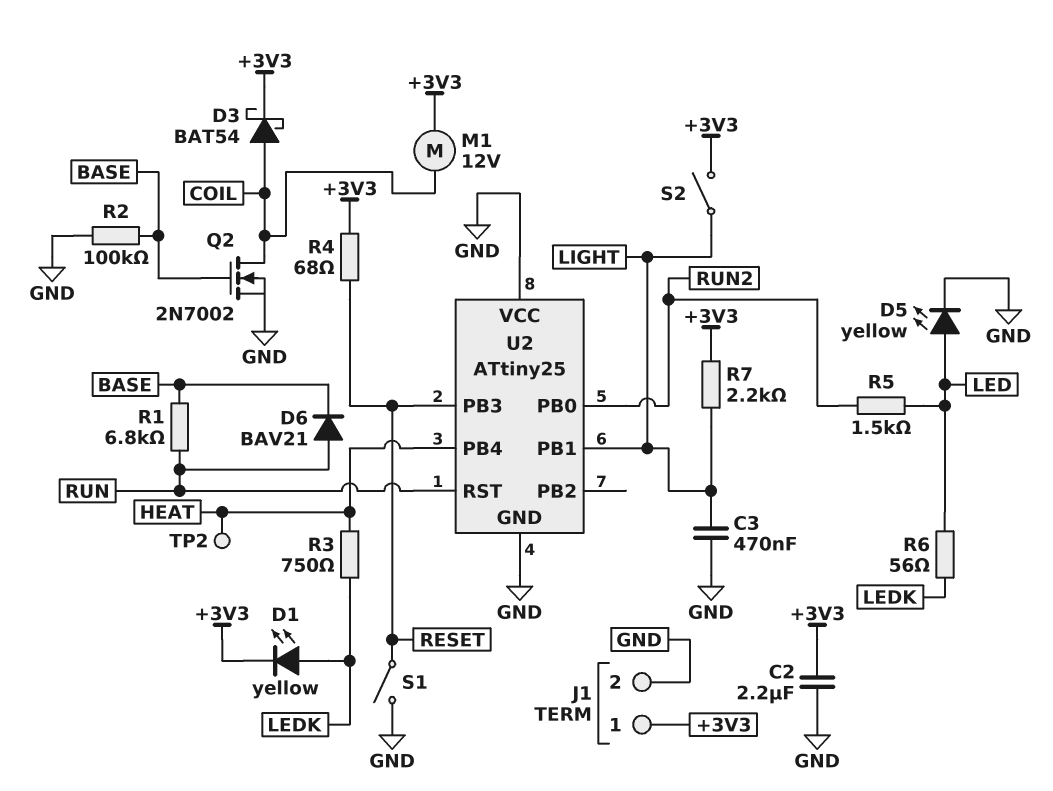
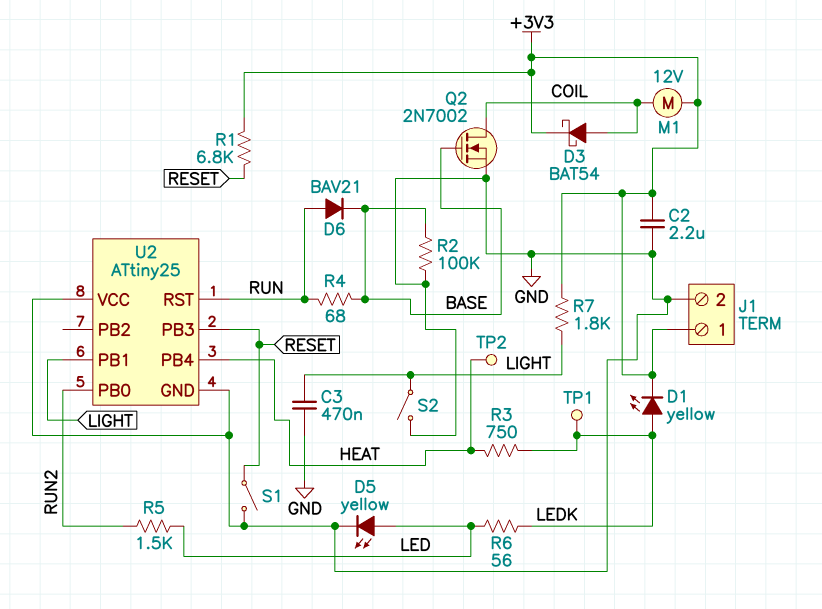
R1: 6.8k (BASE, RUN) -> 6.8k (+3V3, RESET)
R4: 68 (+3V3, RESET) -> 68 (BASE, RUN)
R7: 2.2k (+3V3, LIGHT) -> 1.8k (+3V3, LIGHT)
S2: switch (+3V3, LIGHT) -> switch (GND, LIGHT)
TP1: none -> test point (LEDK)

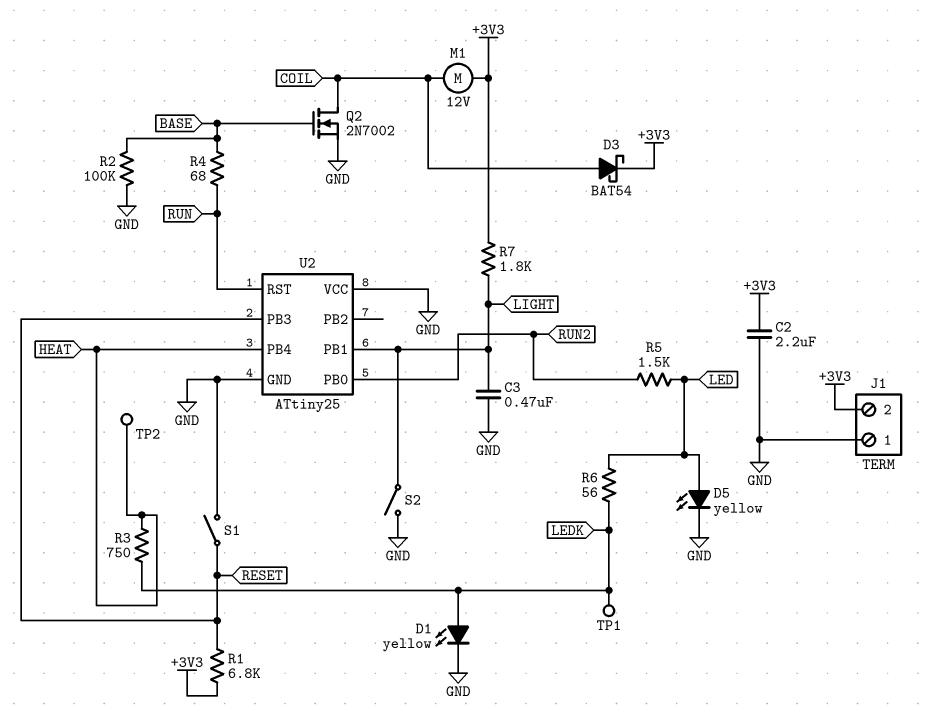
D1: LED yellow (A LEDK, K +3V3) -> LED yellow (A LEDK, K GND)
D6: diode BAV21 (A RUN, K BASE) -> none
J1 pin 1: +3V3 -> GND
J1 pin 2: GND -> +3V3

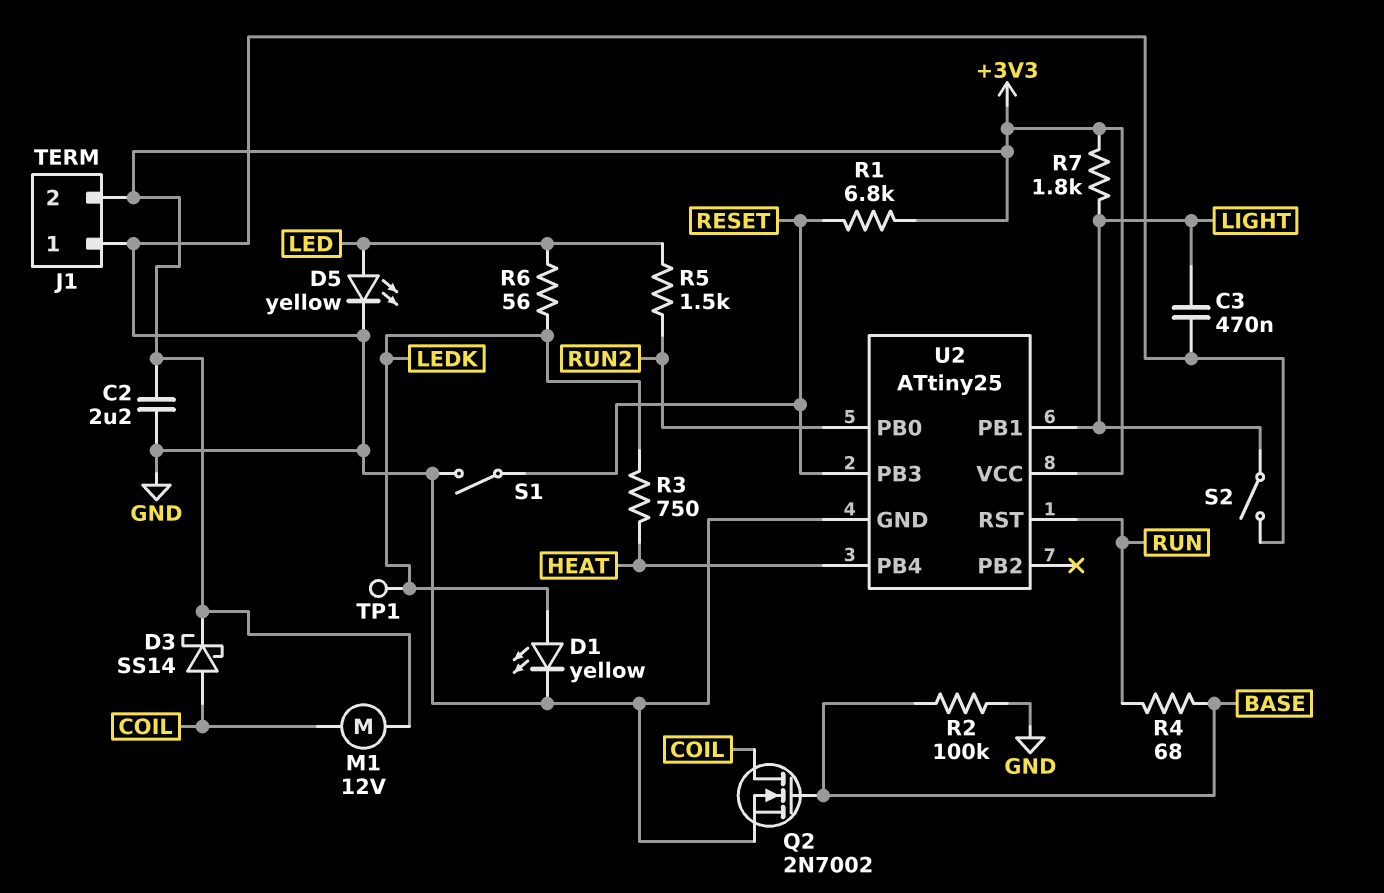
D3: schottky BAT54 (A COIL, K +3V3) -> schottky SS14 (A COIL, K +3V3)
TP2: test point (HEAT) -> none
U2 pin VCC: GND -> +3V3

